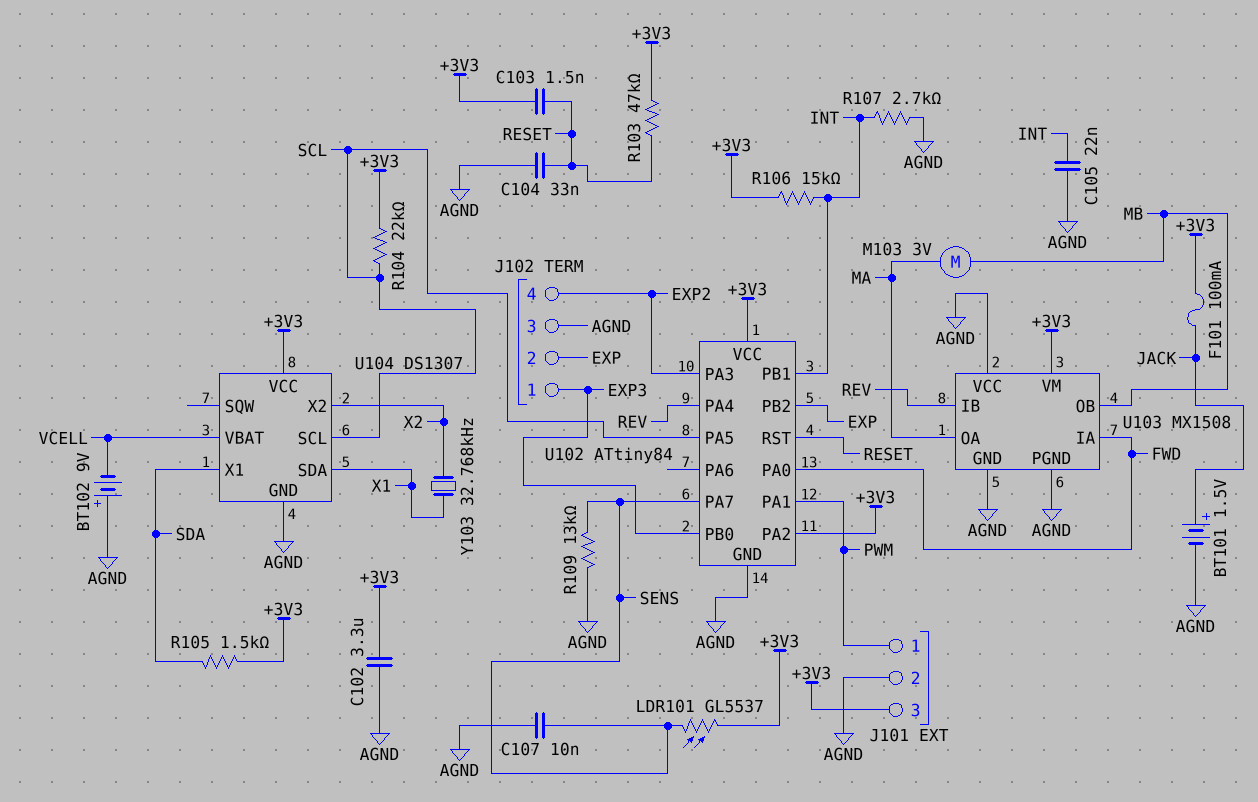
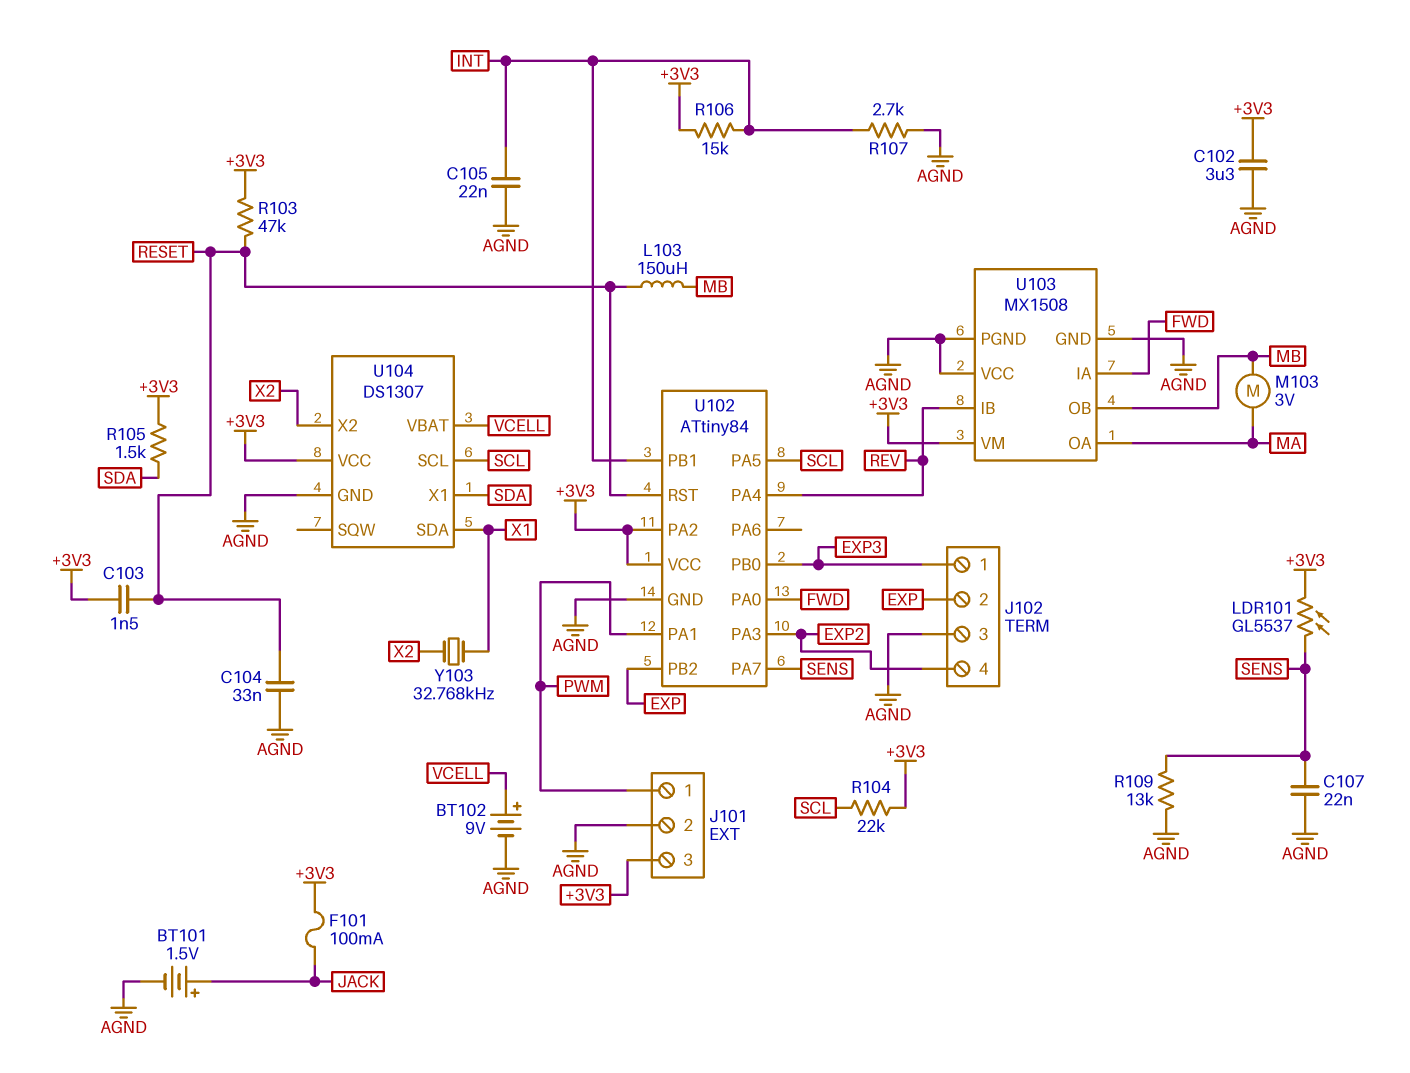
BT102: 9V (plus AGND, minus VCELL) -> 9V (plus VCELL, minus AGND)
C107: 10nF (AGND, SENS) -> 22nF (AGND, SENS)
L103: none -> 150uH (MB, RESET)

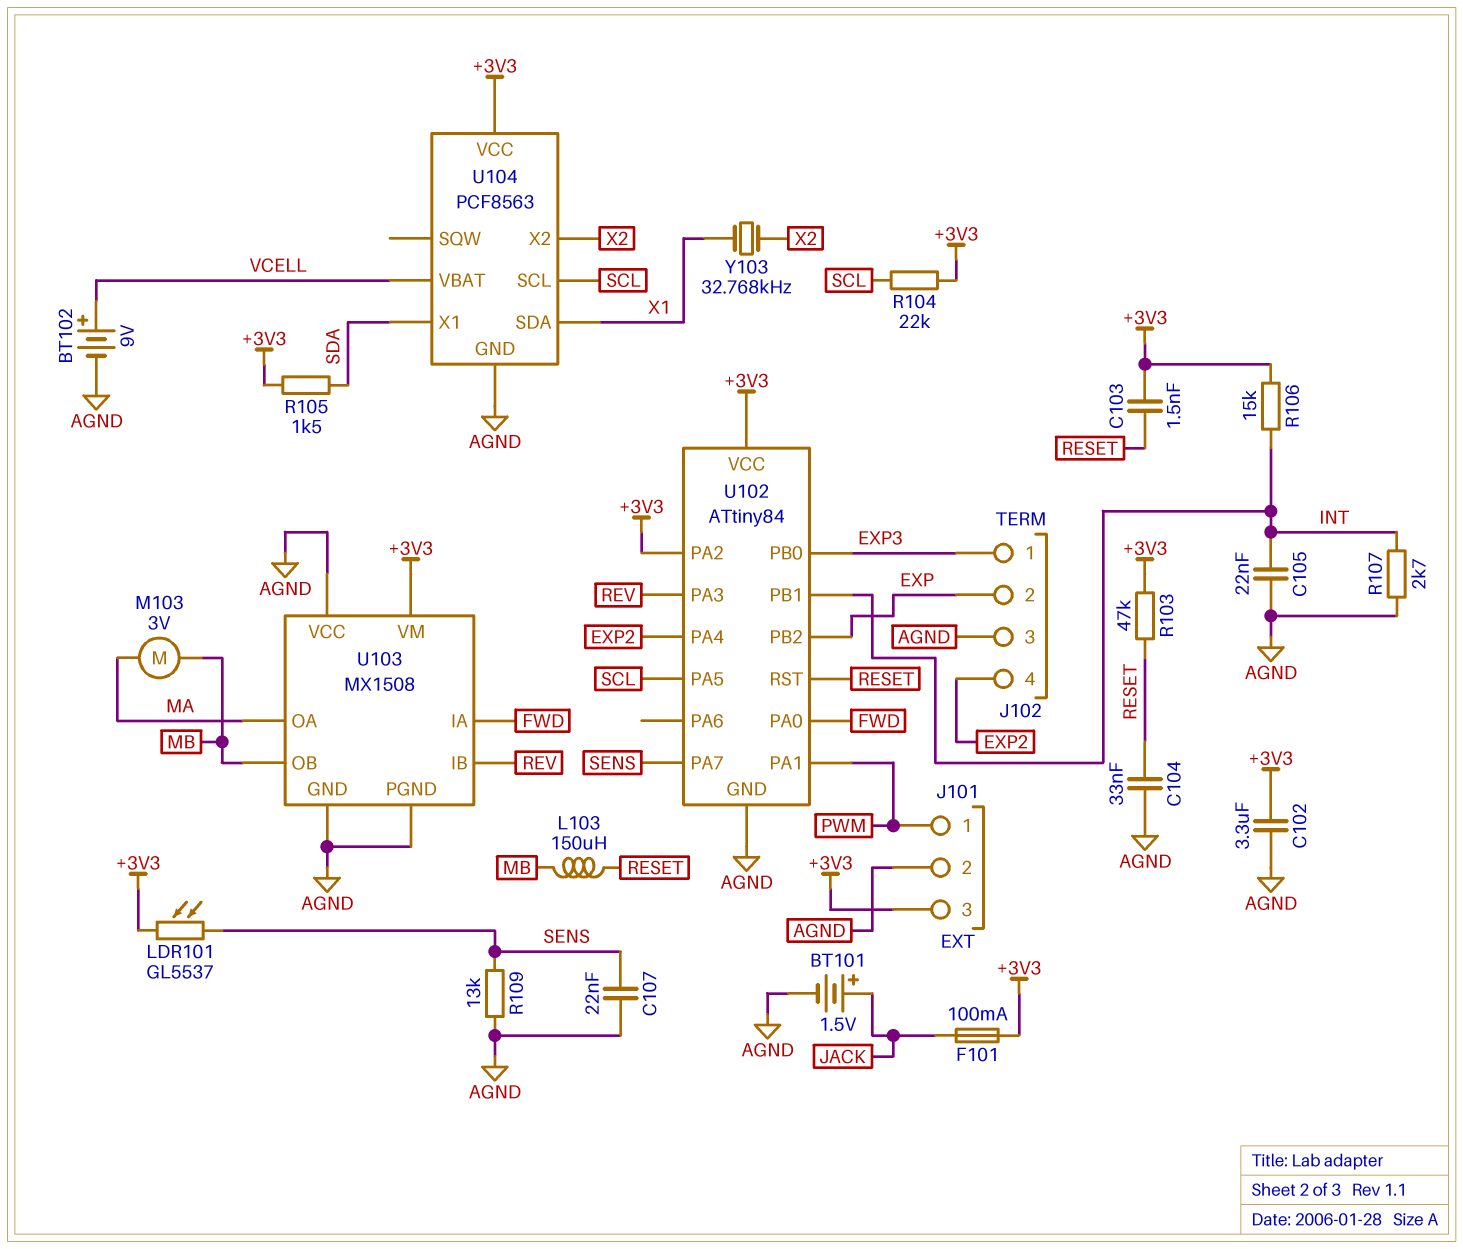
U102 pin PA3: EXP2 -> REV
U102 pin PA4: REV -> EXP2
U104: DS1307 -> PCF8563

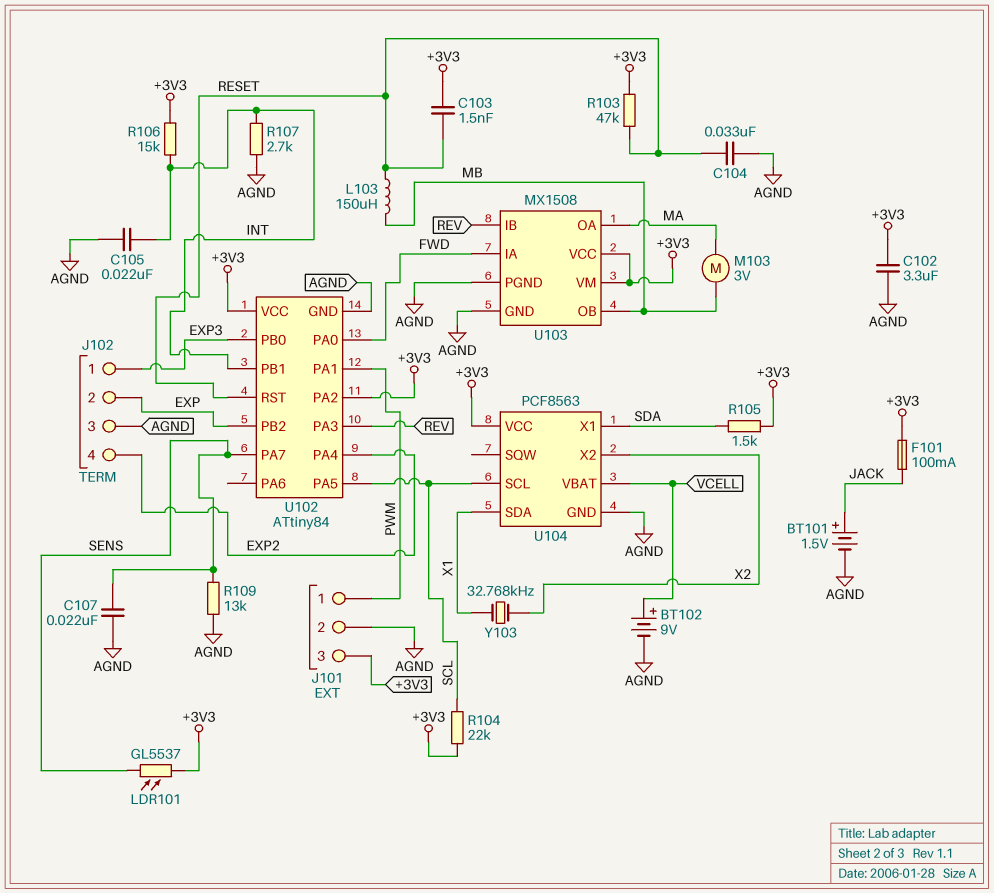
U103 pin VCC: AGND -> +3V3

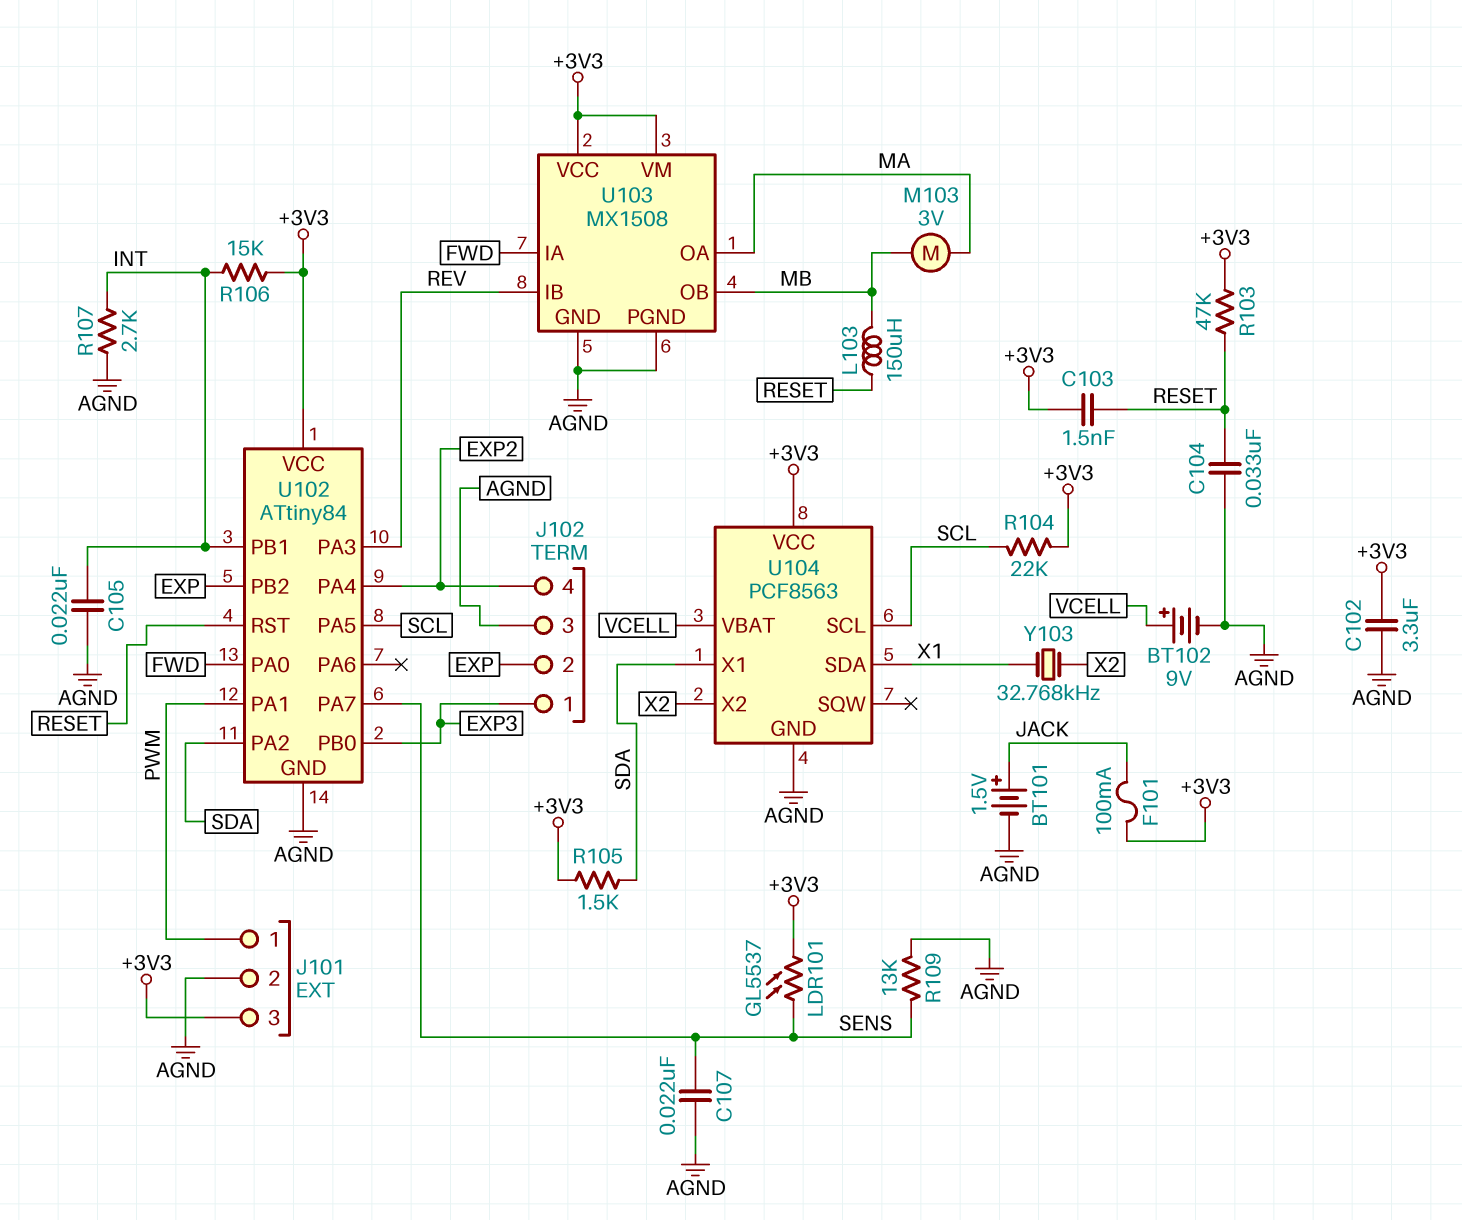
U102 pin PA2: +3V3 -> SDA

